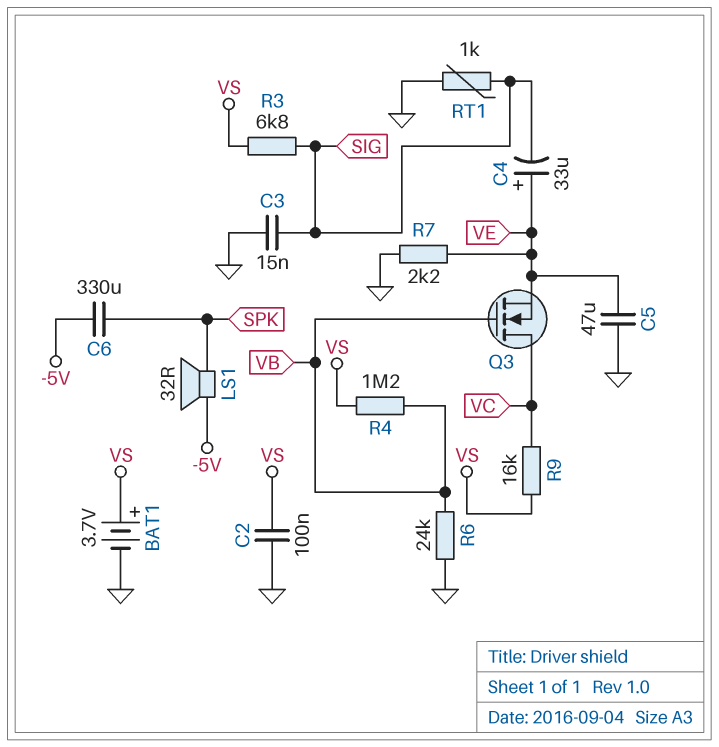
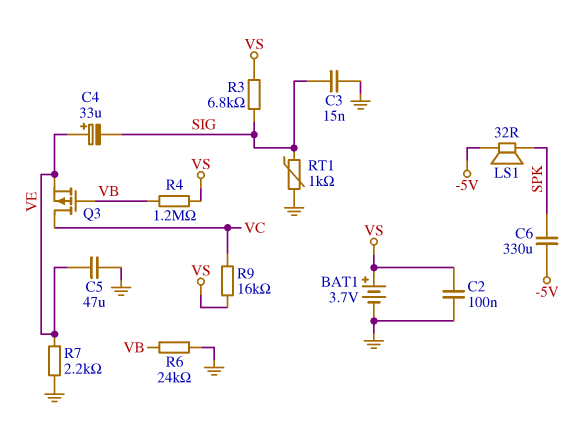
Q3: NMOS (G VB, D VC, S VE) -> PMOS (G VB, D VC, S VE)

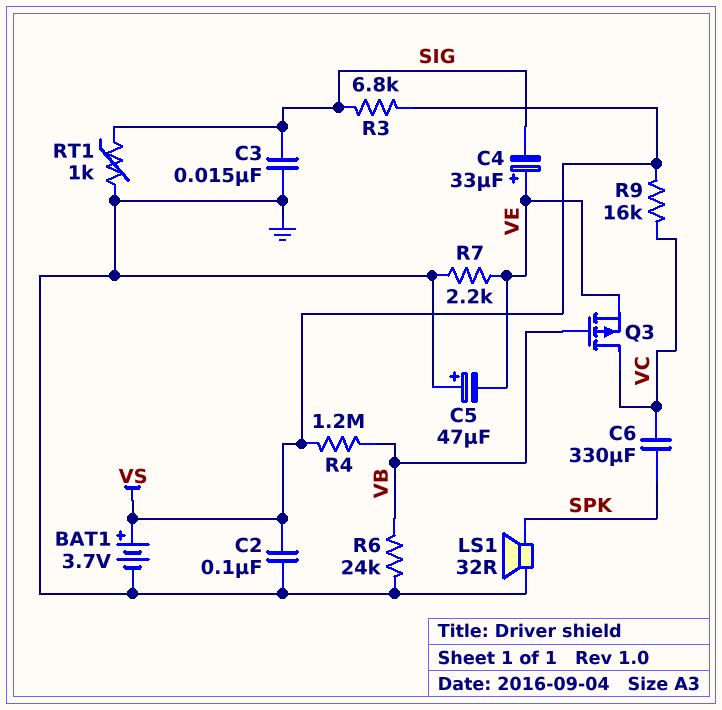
C5: 47uF (GND, VE) -> 47uF (plus GND, minus VE)
C6: 330uF (-5V, SPK) -> 330uF (SPK, VC)
LS1: speaker 32R (-5V, SPK) -> speaker 32R (GND, SPK)

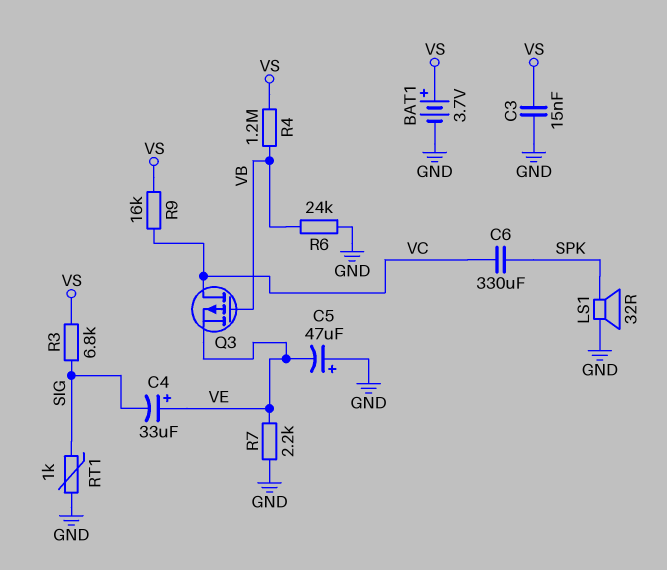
C2: 100nF (GND, VS) -> none
C3: 15nF (GND, SIG) -> 15nF (GND, VS)

